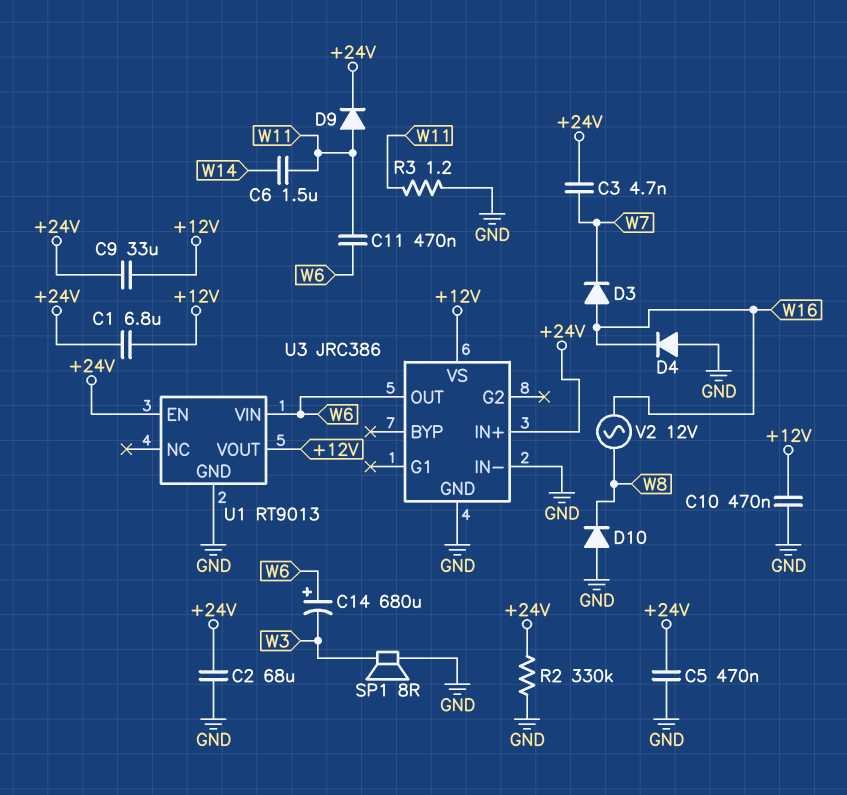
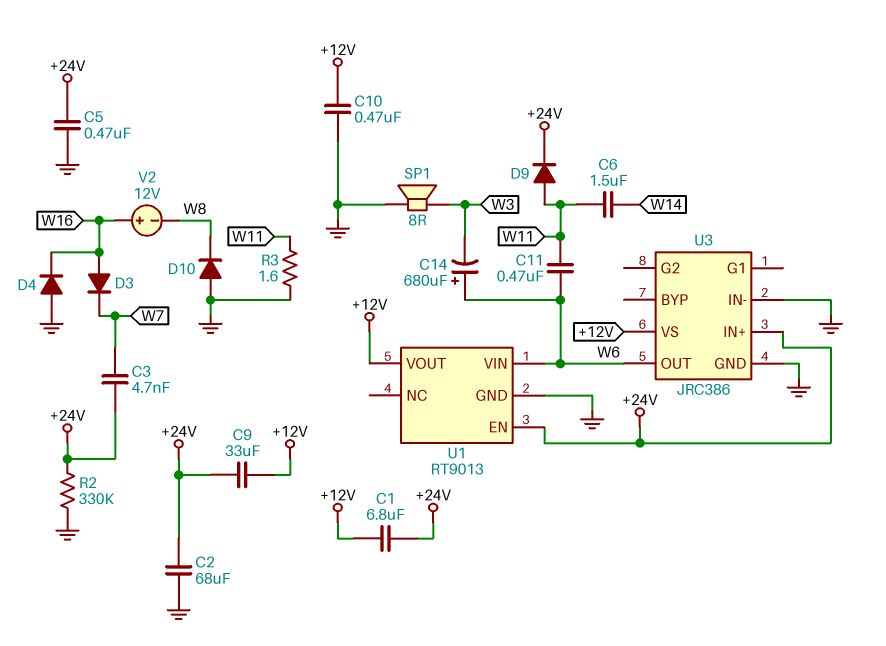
R3: 1.2 (GND, W11) -> 1.6 (GND, W11)
V2: AC 12V (W8, W16) -> 12V (plus W16, minus W8)

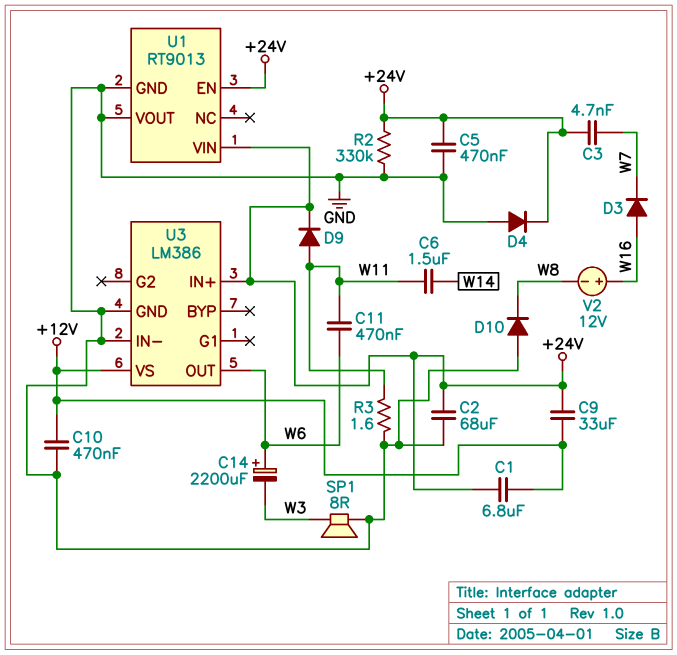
C14: 680uF (plus W6, minus W3) -> 2200uF (plus W6, minus W3)
D4: diode (A GND, K W16) -> diode (A GND, K +24V)
U1 pin VIN: W6 -> +24V
U1 pin VOUT: +12V -> GND
U3: JRC386 -> LM386

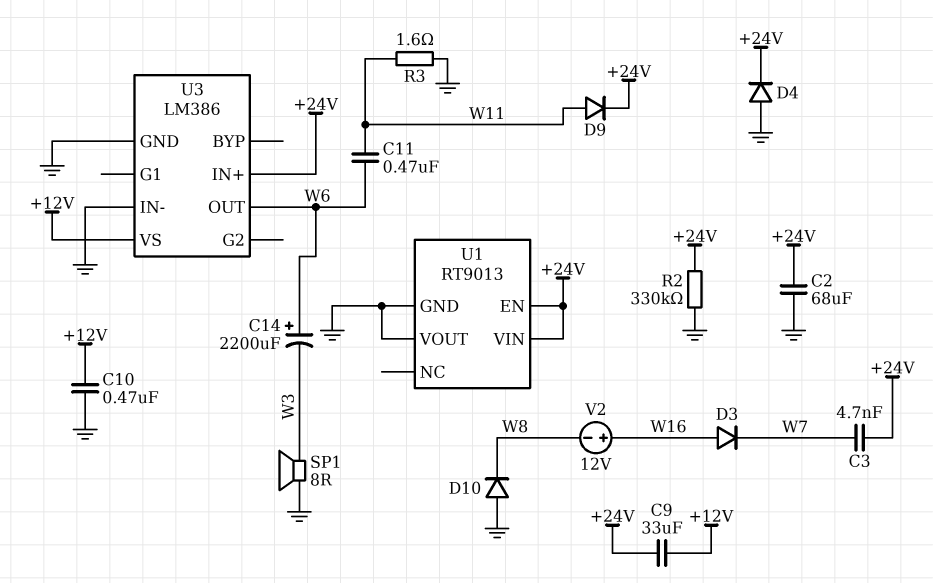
C1: 6.8uF (+12V, +24V) -> none
C5: 470nF (+24V, GND) -> none
C6: 1.5uF (W11, W14) -> none

